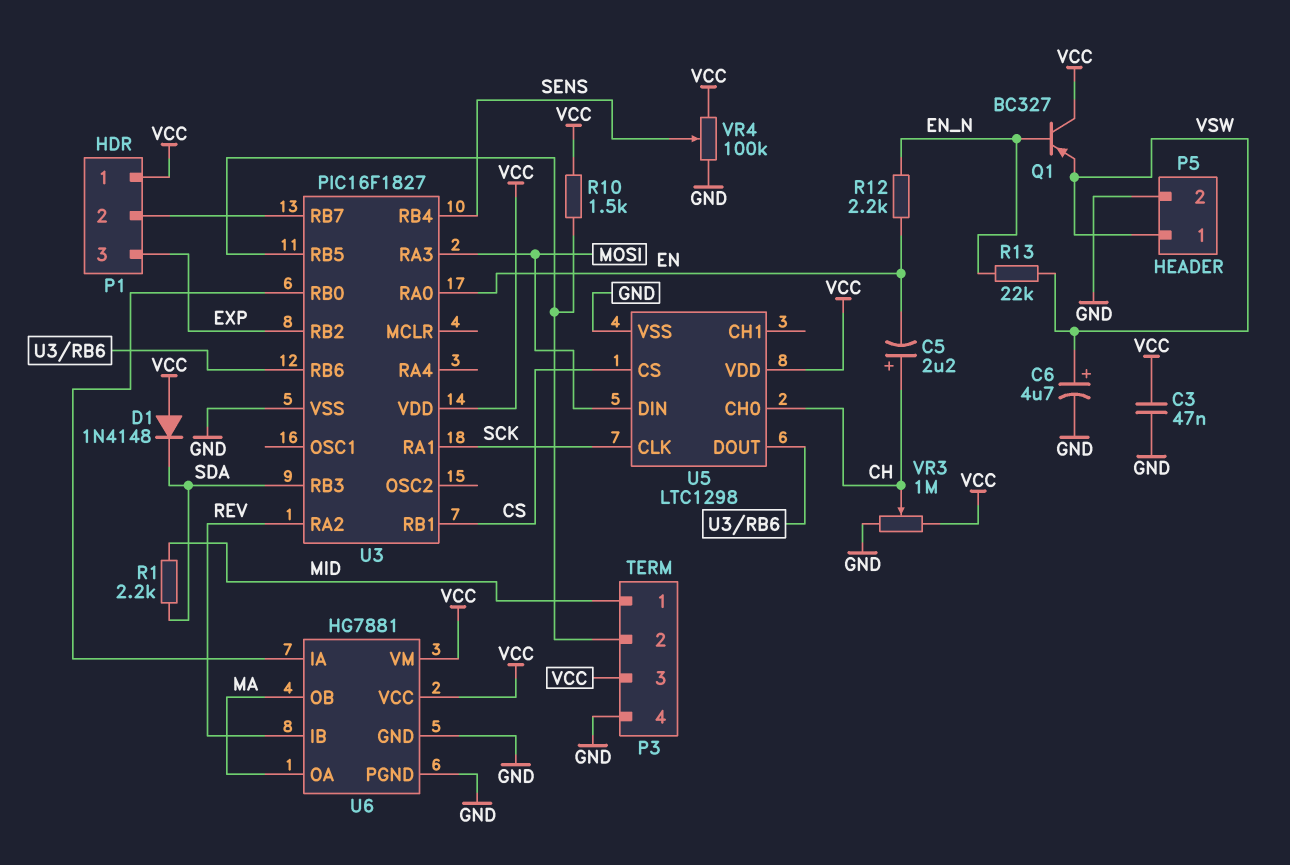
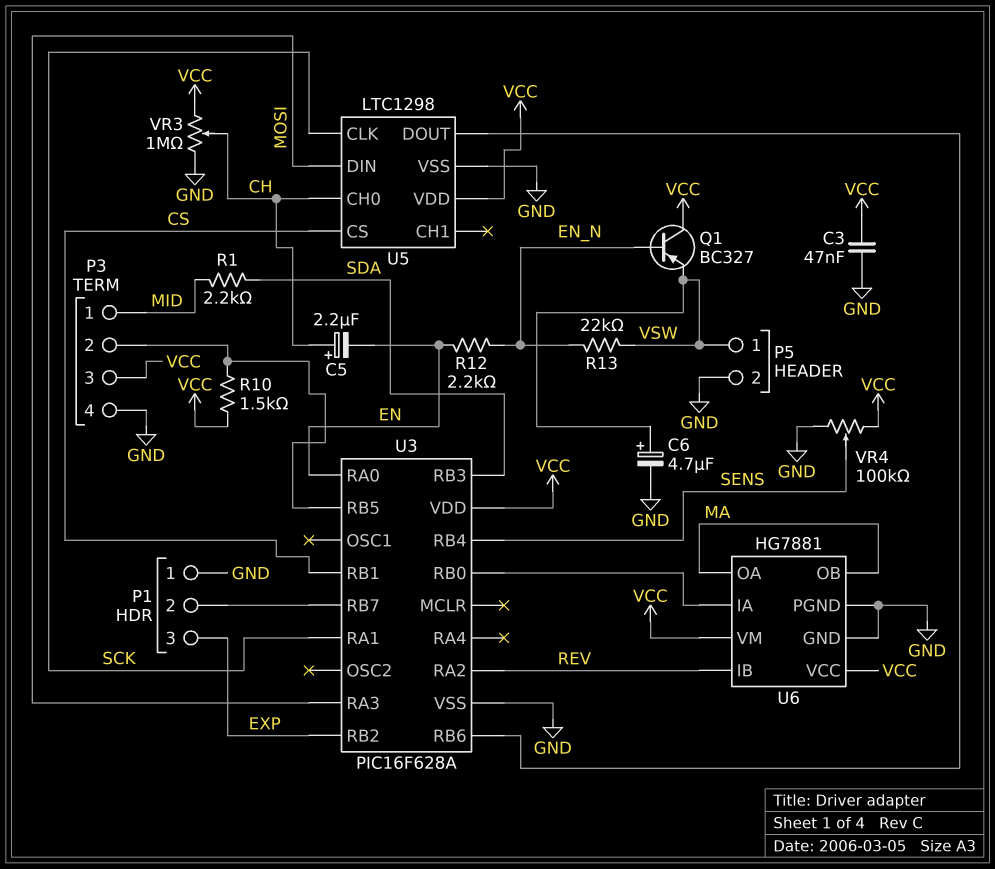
D1: diode 1N4148 (A VCC, K SDA) -> none
P1 pin 1: VCC -> GND
U3: PIC16F1827 -> PIC16F628A

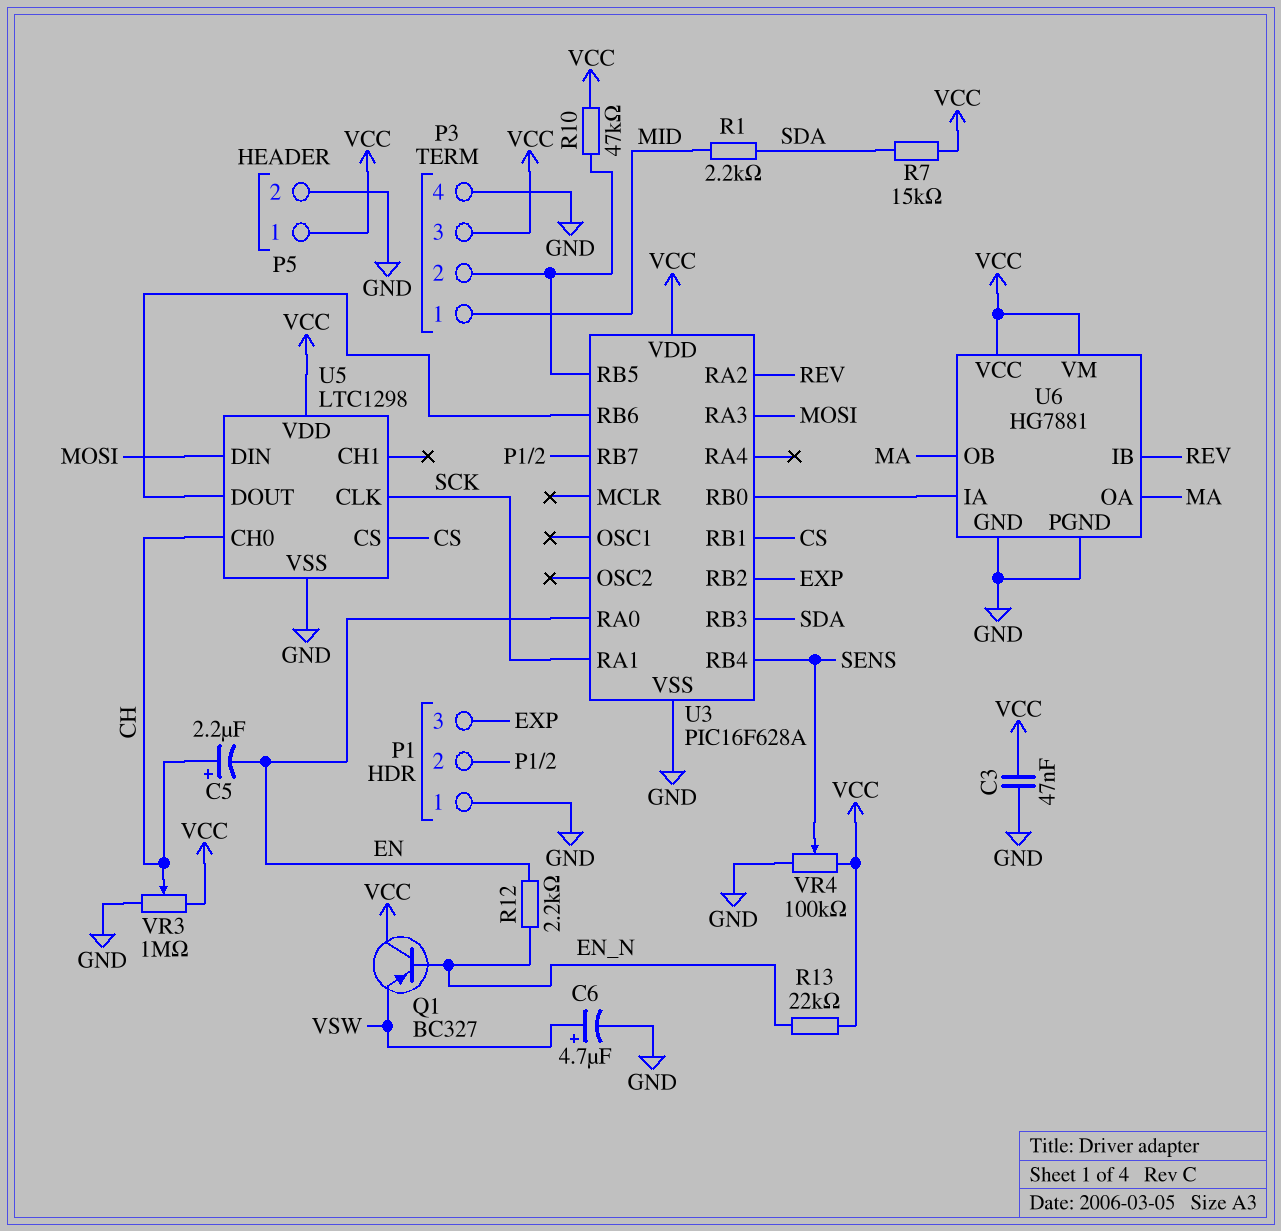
P5 pin 1: VSW -> VCC
R7: none -> 15k (SDA, VCC)
R10: 1.5k (P3/2, VCC) -> 47k (P3/2, VCC)
R13: 22k (EN_N, VSW) -> 22k (EN_N, VCC)

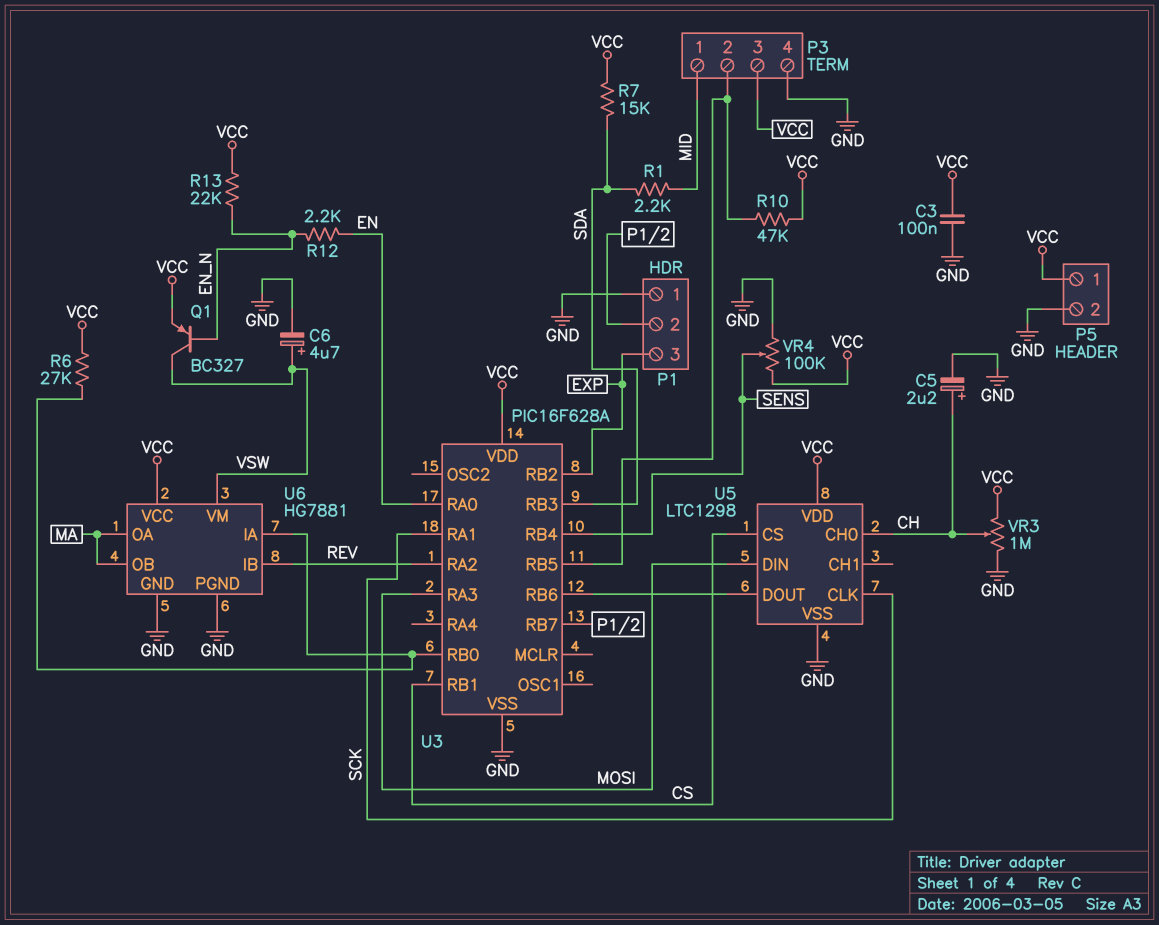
C3: 47nF (GND, VCC) -> 100nF (GND, VCC)
C5: 2.2uF (plus CH, minus EN) -> 2.2uF (plus CH, minus GND)
Q1: PNP BC327 (B EN_N, C VCC, E VSW) -> PNP BC327 (B EN_N, C VSW, E VCC)
R6: none -> 27k (U3/RB0, VCC)
U6 pin VM: VCC -> VSW

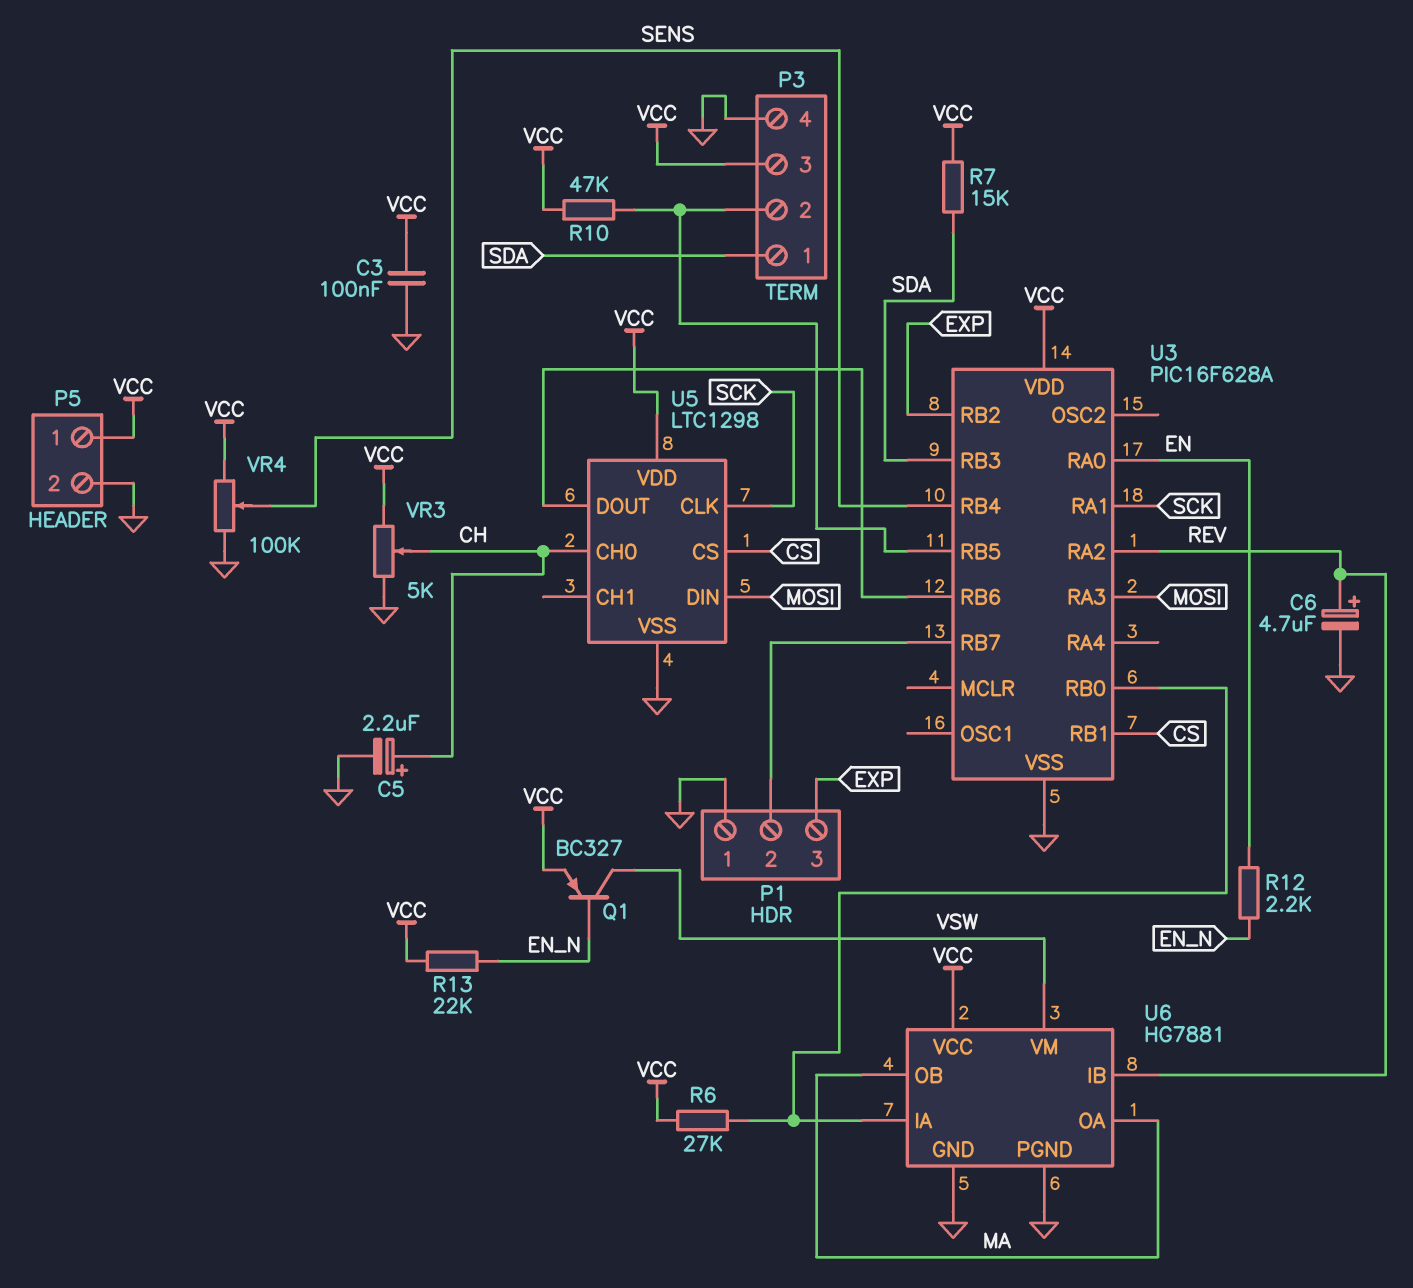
C6: 4.7uF (plus VSW, minus GND) -> 4.7uF (plus REV, minus GND)
P3 pin 1: MID -> SDA
R1: 2.2k (MID, SDA) -> none
VR3: 1M (GND, VCC, wiper CH) -> 5k (GND, VCC, wiper CH)

